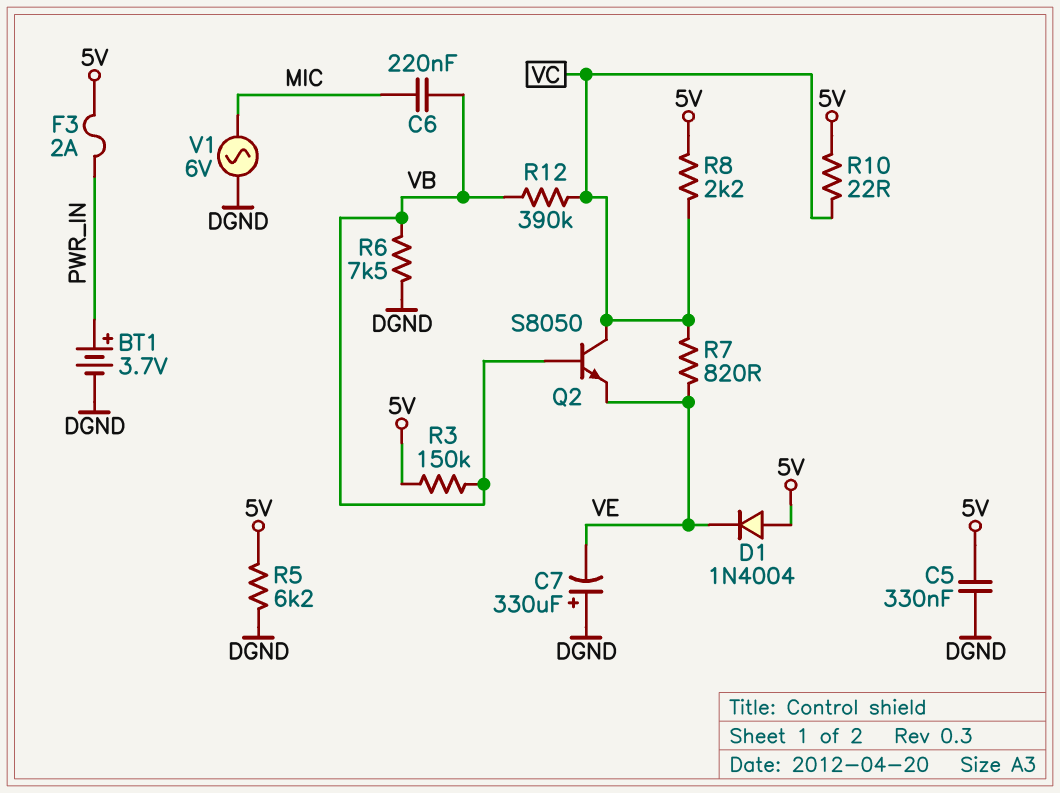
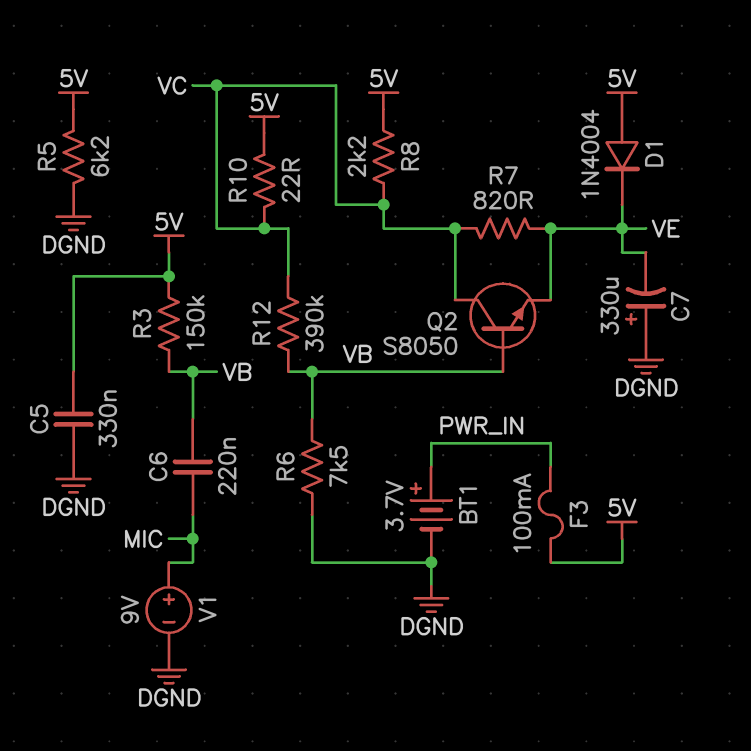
F3: 2A (5V, PWR_IN) -> 100mA (5V, PWR_IN)
V1: AC 6V (DGND, MIC) -> 9V (plus MIC, minus DGND)

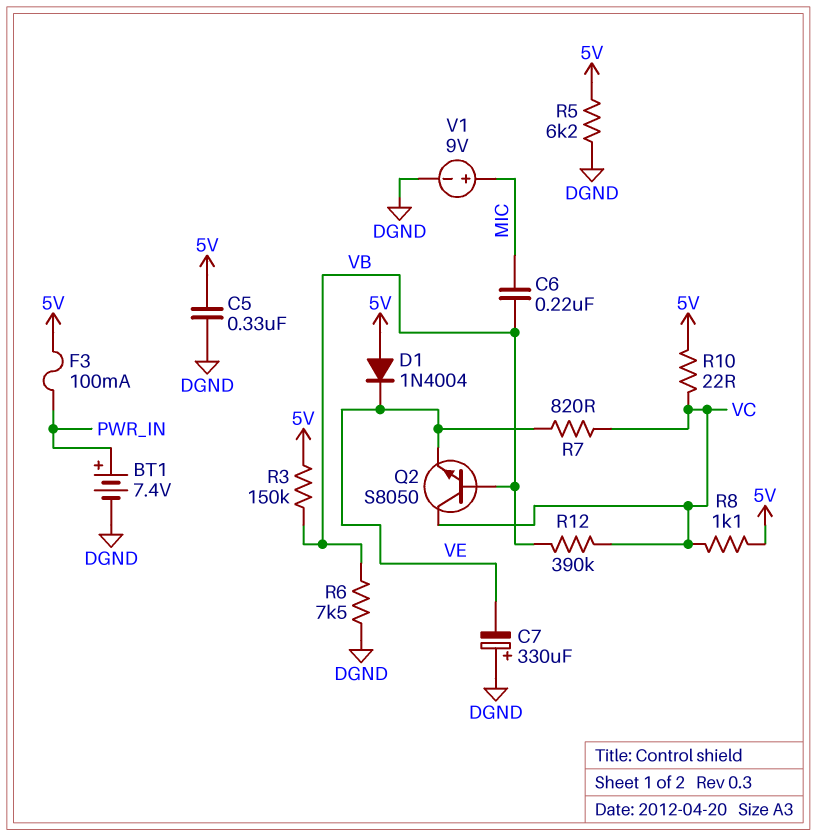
BT1: 3.7V (plus PWR_IN, minus DGND) -> 7.4V (plus PWR_IN, minus DGND)
R8: 2.2k (5V, VC) -> 1.1k (5V, VC)

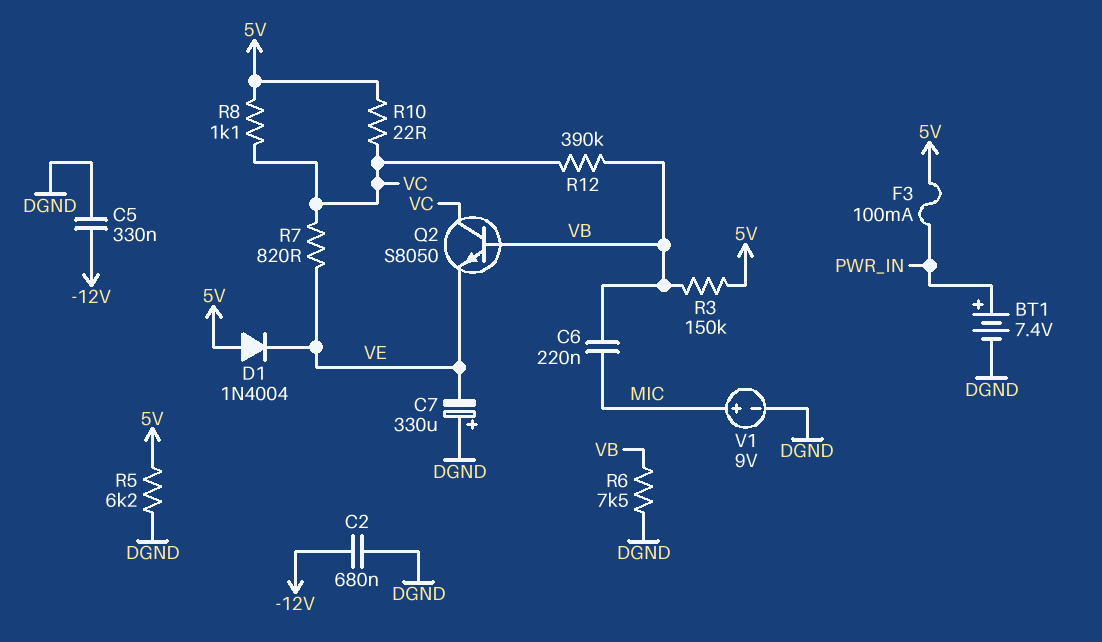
C2: none -> 680nF (-12V, DGND)
C5: 330nF (5V, DGND) -> 330nF (-12V, DGND)

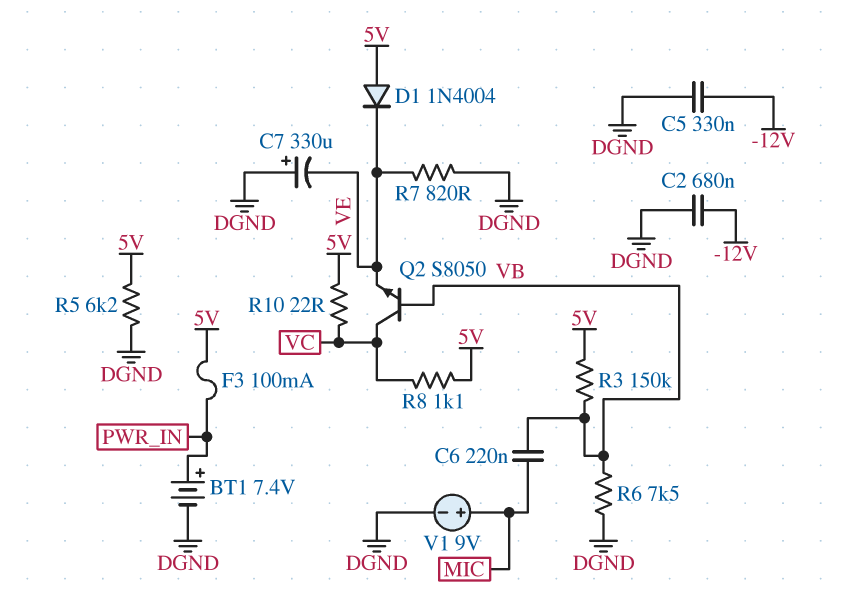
R7: 820 (VC, VE) -> 820 (DGND, VE)
R12: 390k (VB, VC) -> none

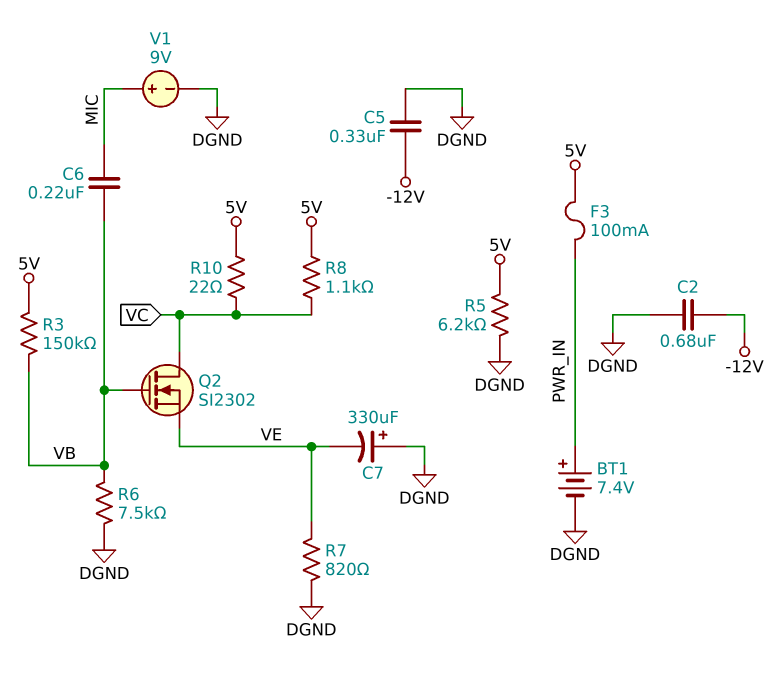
D1: diode 1N4004 (A 5V, K VE) -> none
Q2: NPN S8050 (B VB, C VC, E VE) -> NMOS SI2302 (G VB, D VC, S VE)

